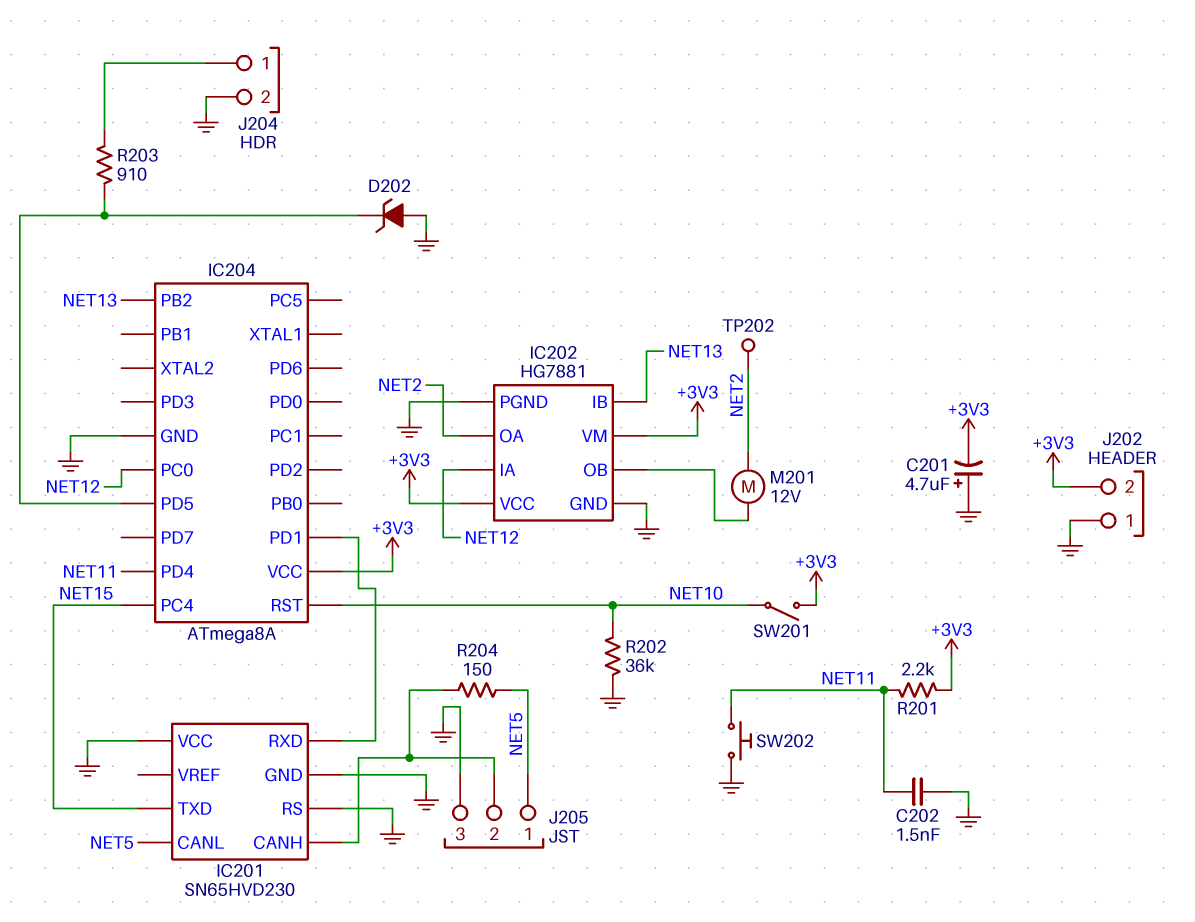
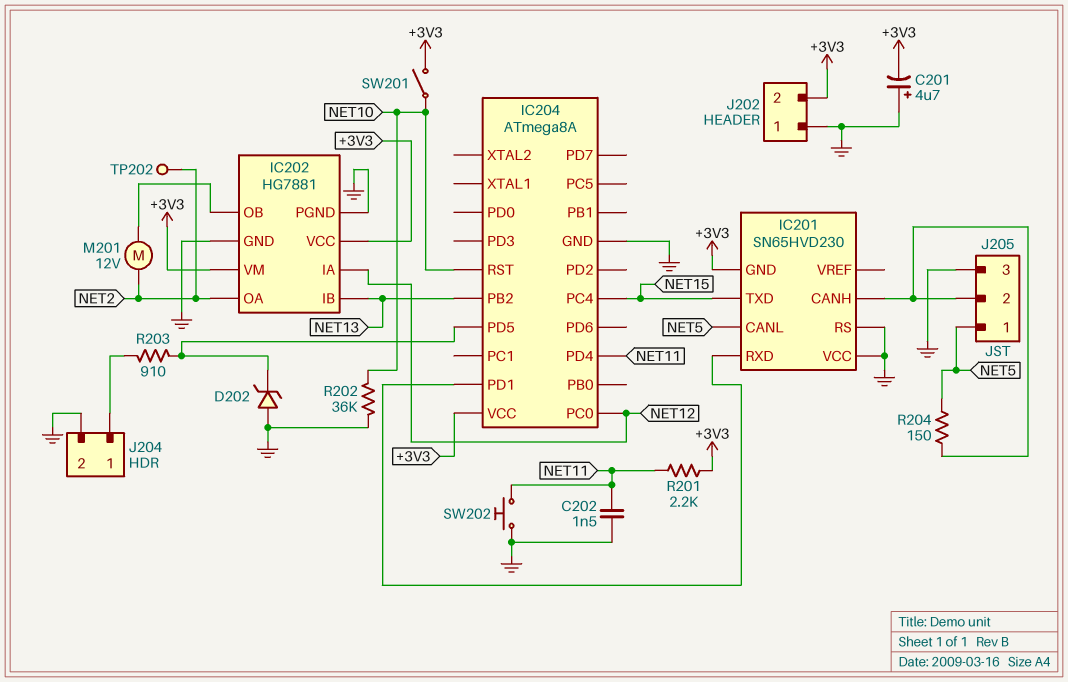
IC201 pin GND: GND -> +3V3

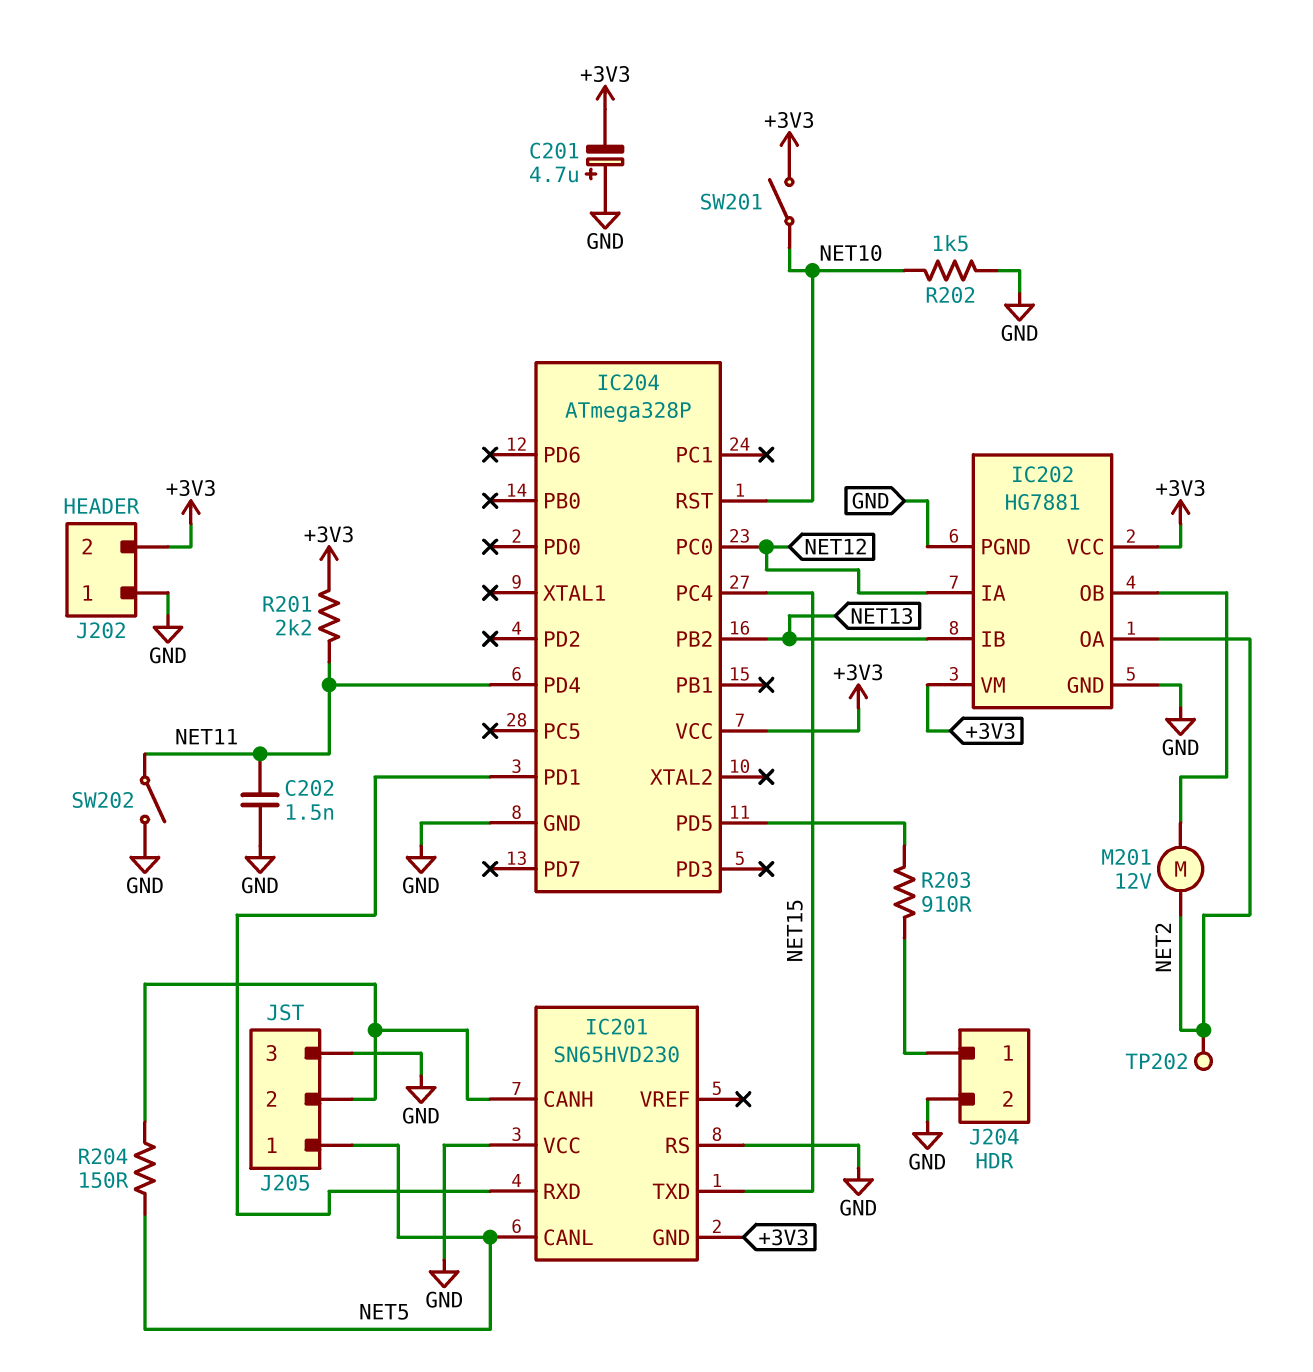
D202: zener (A GND, K IC204/PD5) -> none
IC204: ATmega8A -> ATmega328P
R202: 36k (GND, NET10) -> 1.5k (GND, NET10)
SW202: button (GND, NET11) -> switch (GND, NET11)

